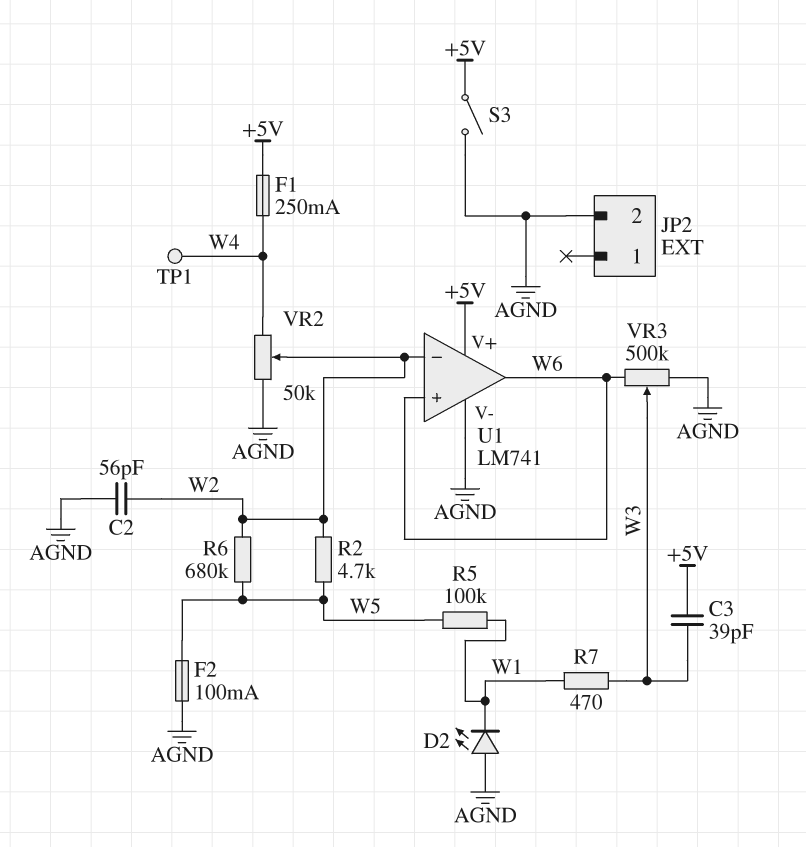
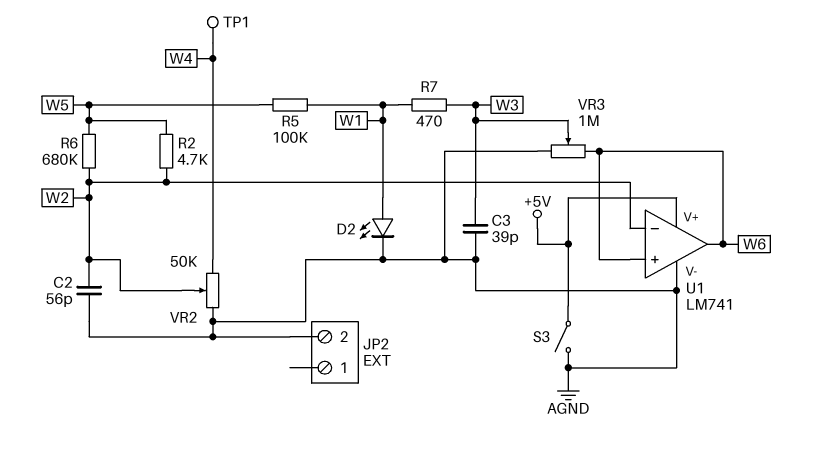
C3: 39pF (+5V, W3) -> 39pF (AGND, W3)
D2: LED (A AGND, K W1) -> LED (A W1, K AGND)
F1: 250mA (+5V, W4) -> none
F2: 100mA (AGND, W5) -> none
VR3: 500k (AGND, W6, wiper W3) -> 1M (AGND, W6, wiper W3)

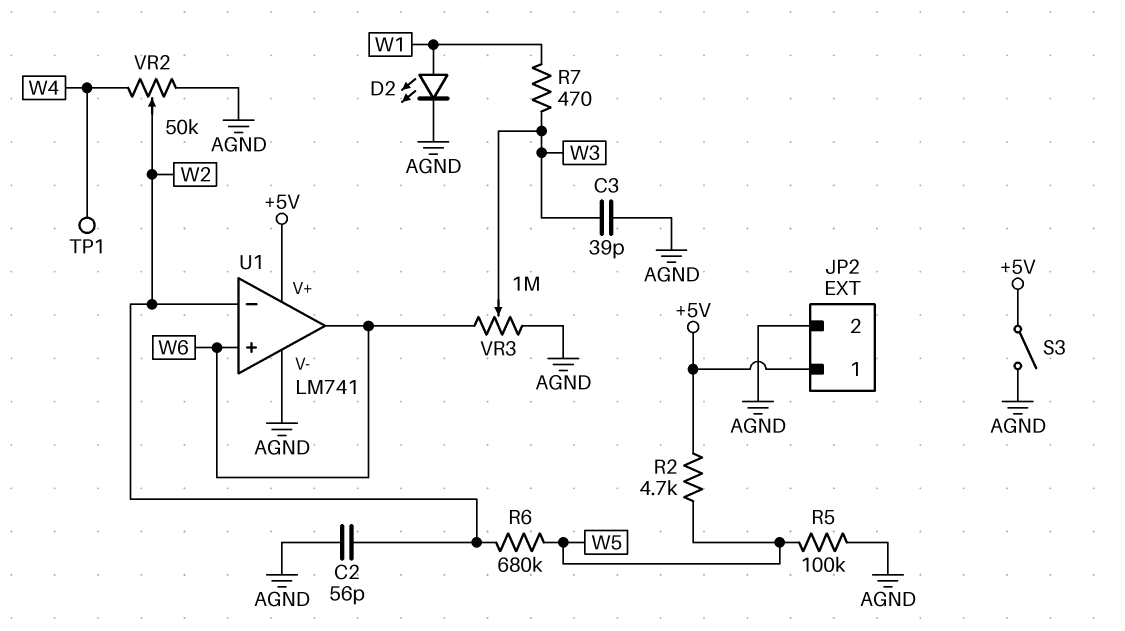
JP2 pin 1: none -> +5V
R2: 4.7k (W2, W5) -> 4.7k (+5V, W5)
R5: 100k (W1, W5) -> 100k (AGND, W5)

